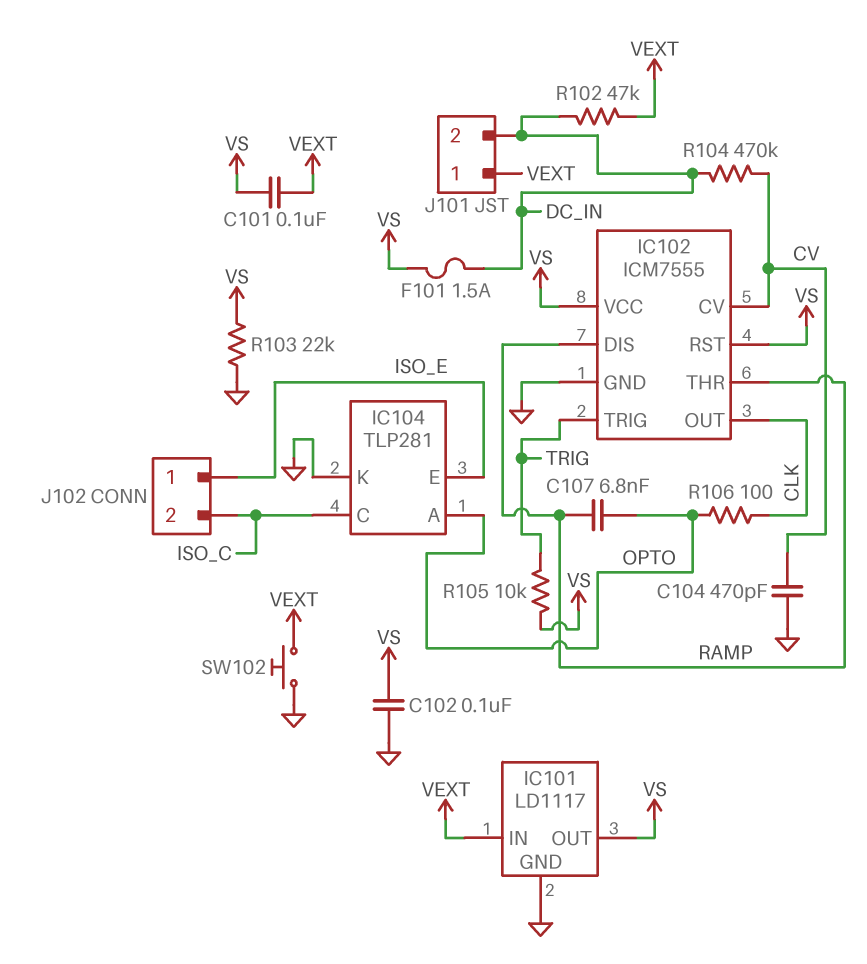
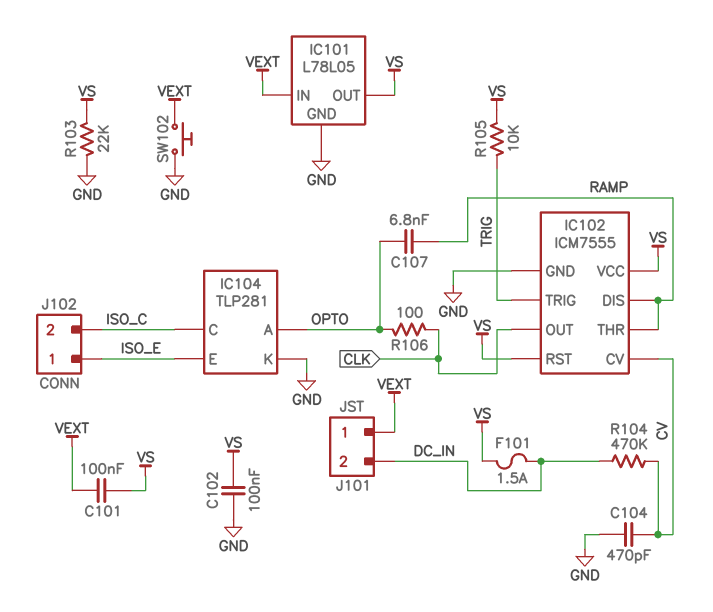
IC101: LD1117 -> L78L05
R102: 47k (DC_IN, VEXT) -> none

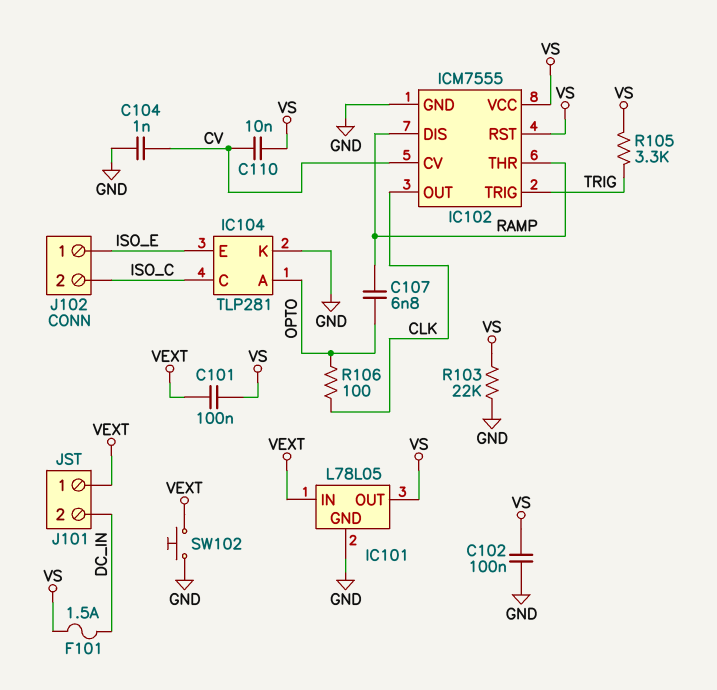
C104: 470pF (CV, GND) -> 1nF (CV, GND)
C110: none -> 10nF (CV, VS)
R104: 470k (CV, DC_IN) -> none
R105: 10k (TRIG, VS) -> 3.3k (TRIG, VS)

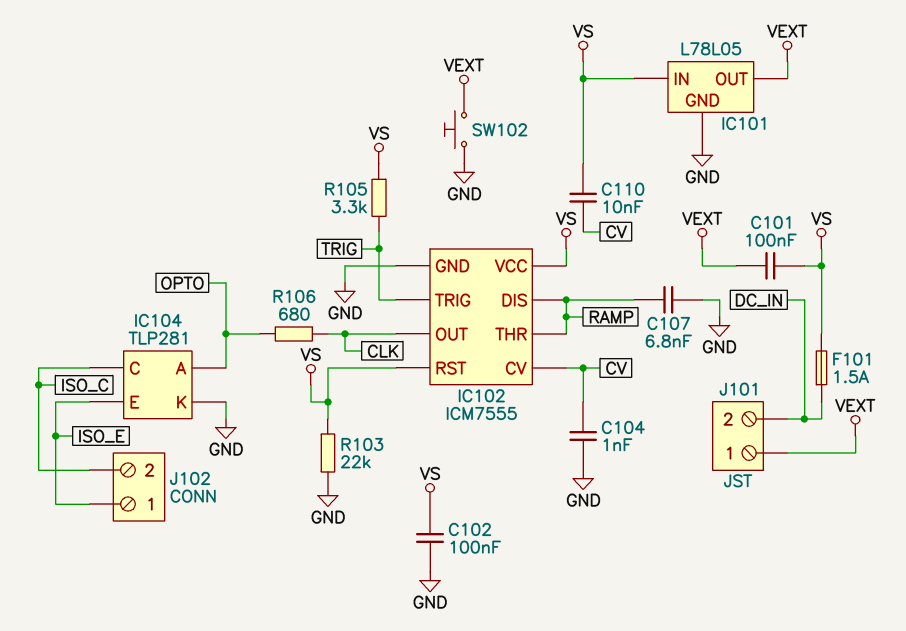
C107: 6.8nF (OPTO, RAMP) -> 6.8nF (GND, RAMP)
IC101 pin IN: VEXT -> VS
IC101 pin OUT: VS -> VEXT
R106: 100 (CLK, OPTO) -> 680 (CLK, OPTO)

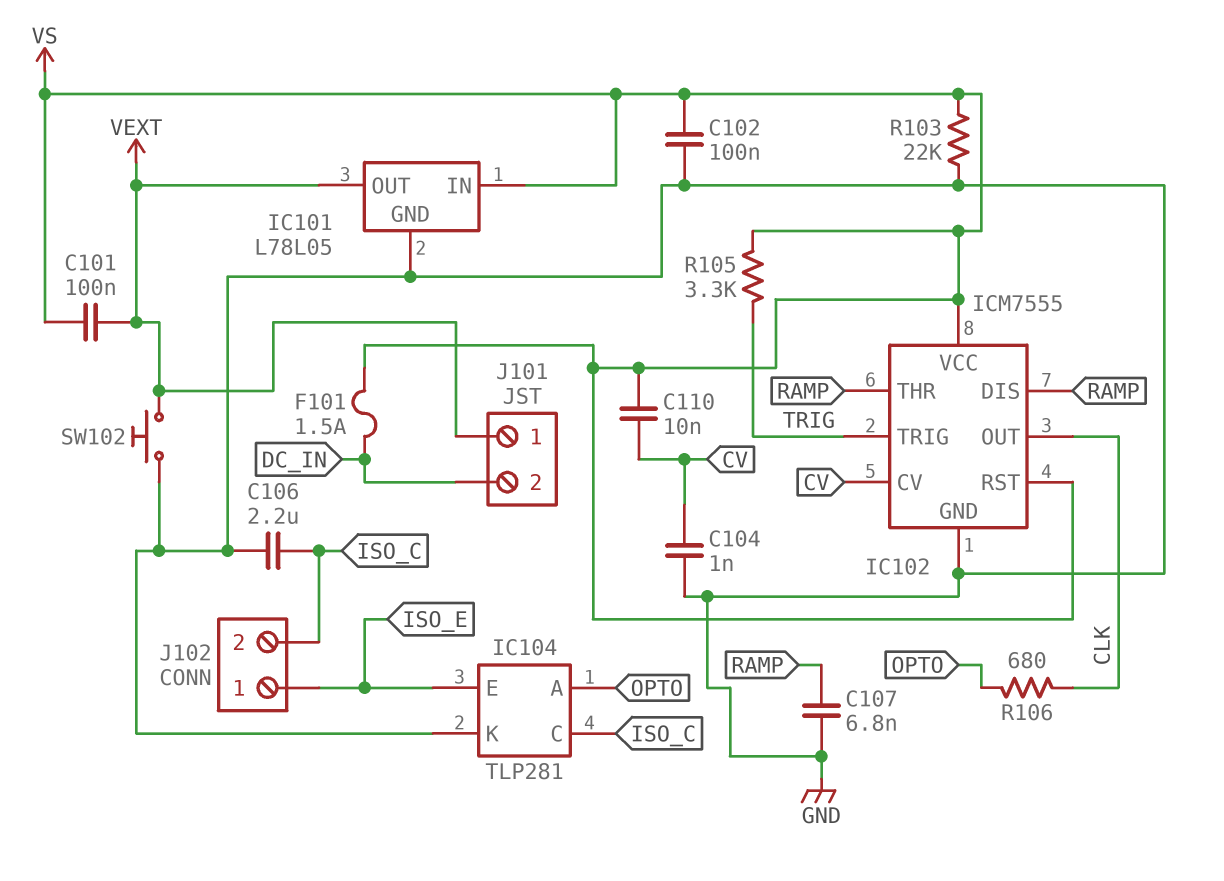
C106: none -> 2.2uF (GND, ISO_C)

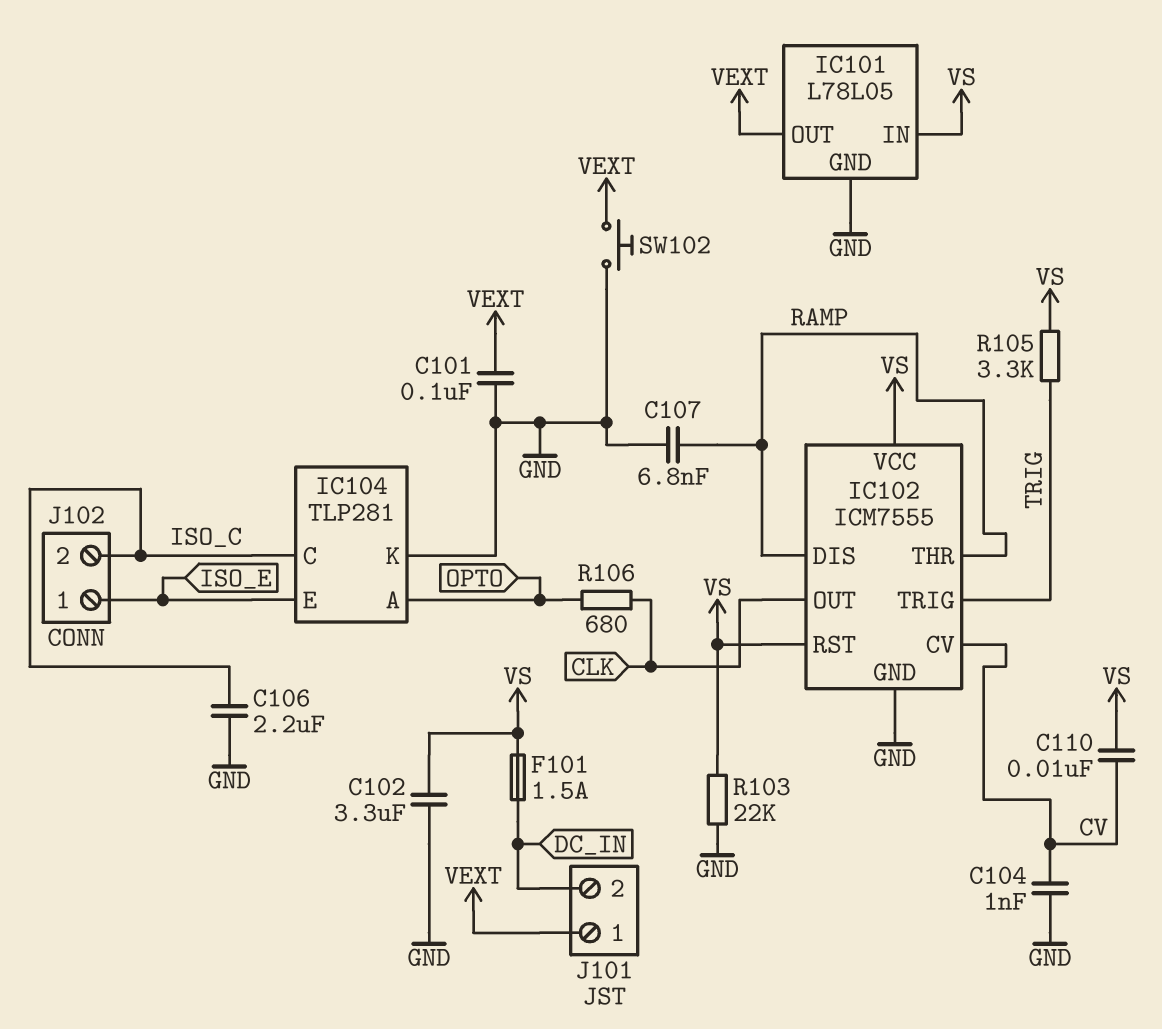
C101: 100nF (VEXT, VS) -> 100nF (GND, VEXT)
C102: 100nF (GND, VS) -> 3.3uF (GND, VS)

